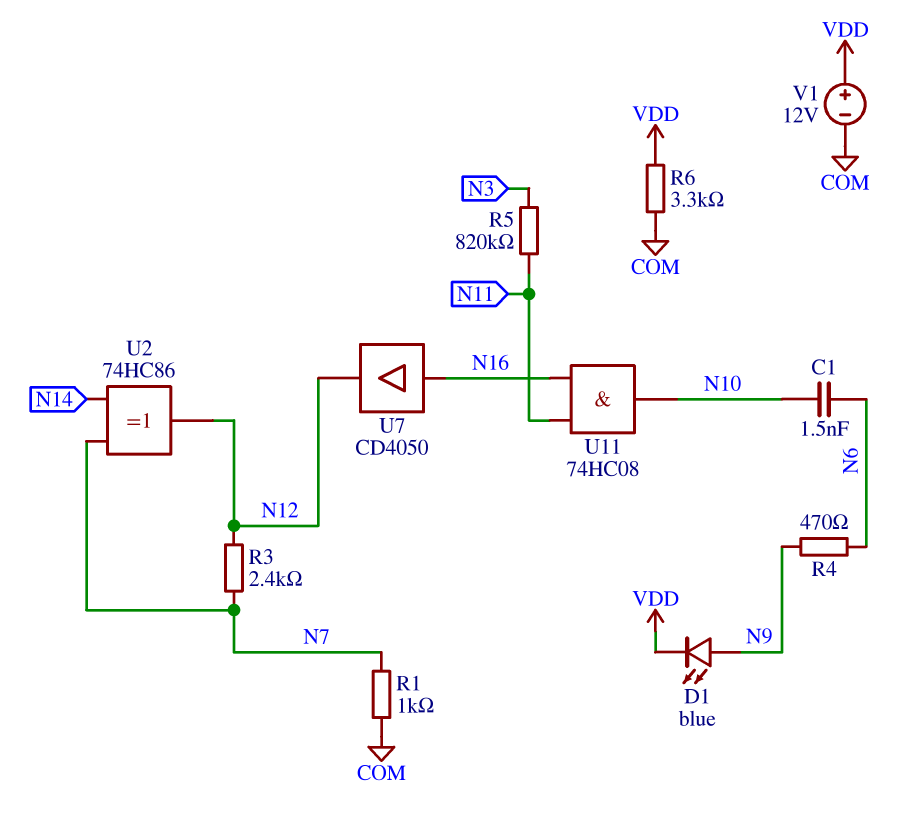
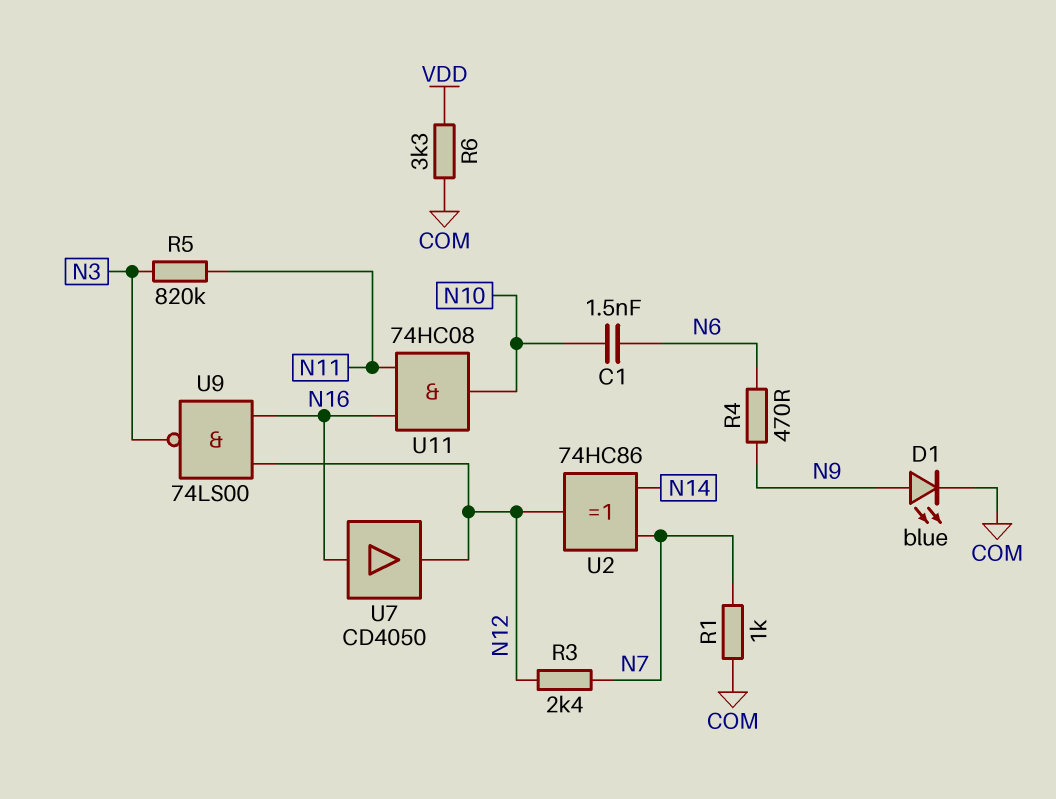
D1: LED blue (A N9, K VDD) -> LED blue (A N9, K COM)
U9: none -> NAND 74LS00 (in N12, in N16, out N3)
V1: 12V (plus VDD, minus COM) -> none

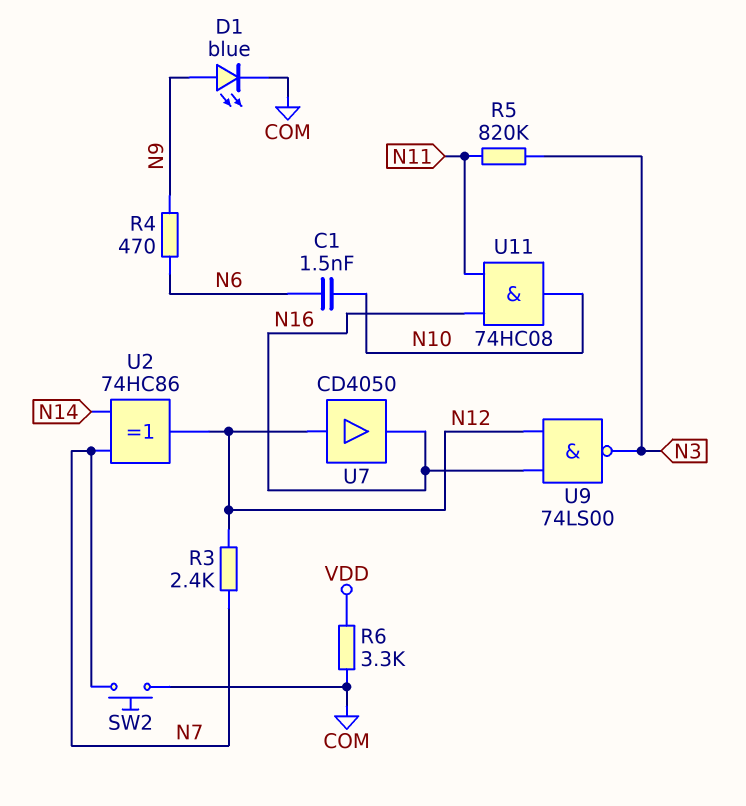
R1: 1k (COM, N7) -> none
SW2: none -> button (COM, N7)
U7: buffer CD4050 (in N16, out N12) -> buffer CD4050 (in N12, out N16)

